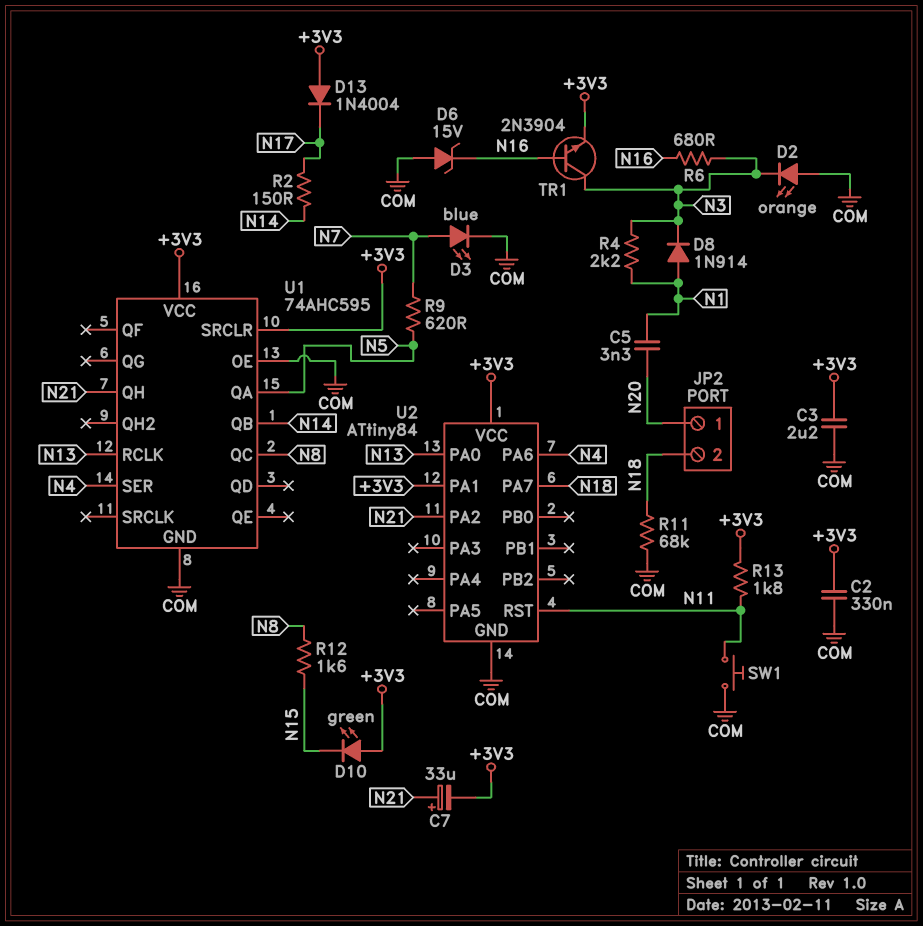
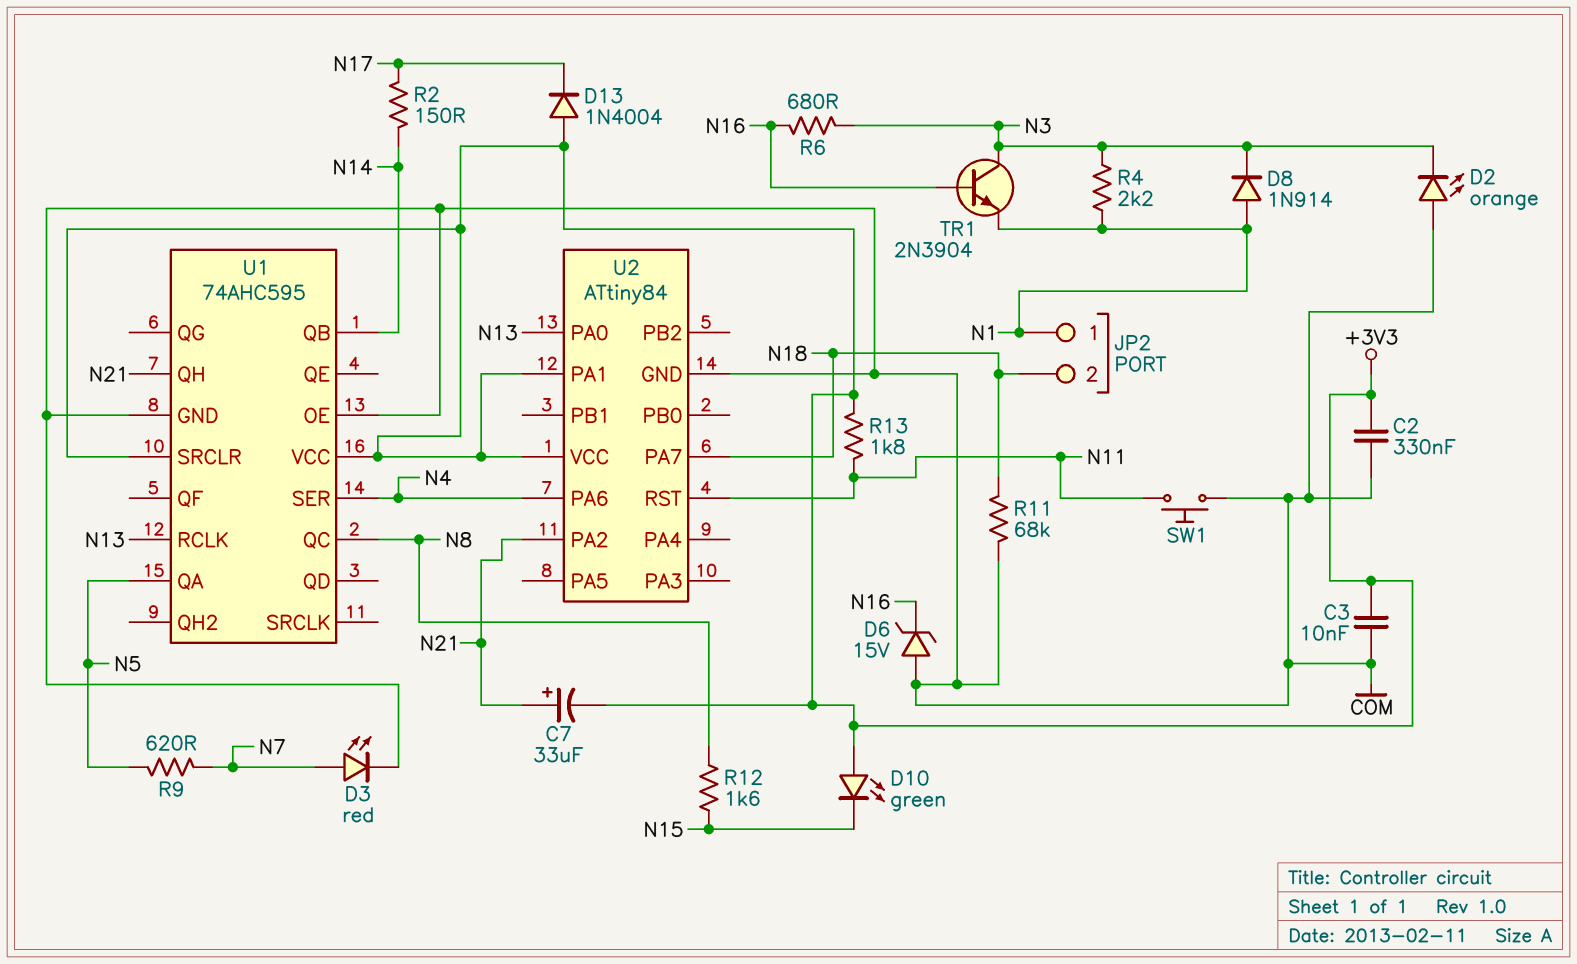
C3: 2.2uF (+3V3, COM) -> 10nF (+3V3, COM)
C5: 3.3nF (N1, N20) -> none
D3: LED blue (A N7, K COM) -> LED red (A N7, K COM)
JP2 pin 1: N20 -> N1
TR1: NPN 2N3904 (B N16, C N3, E +3V3) -> NPN 2N3904 (B N16, C N3, E N1)

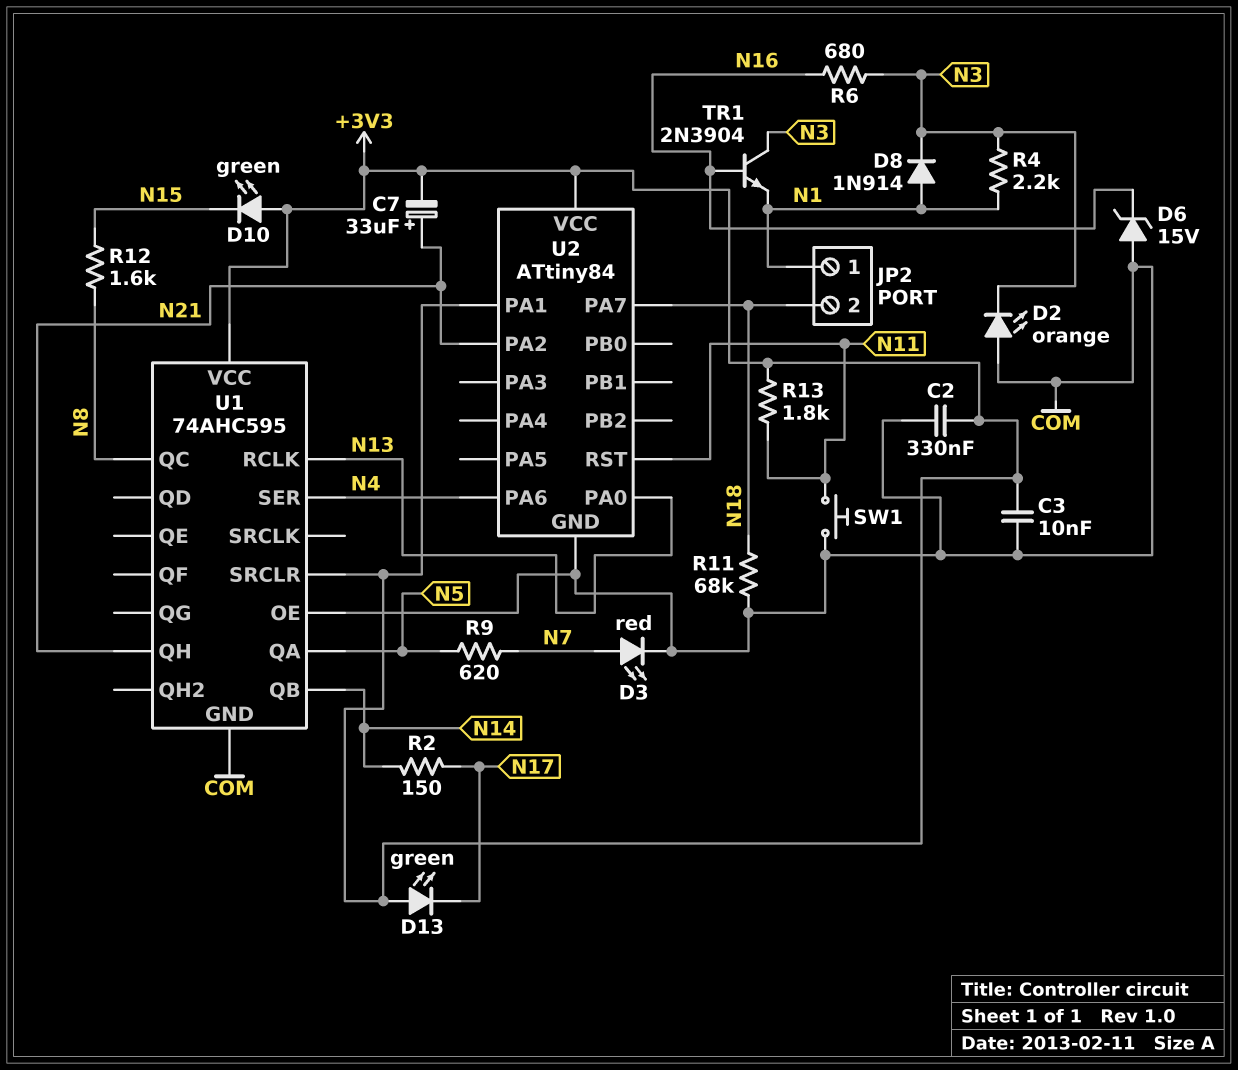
D13: diode 1N4004 (A +3V3, K N17) -> LED green (A +3V3, K N17)

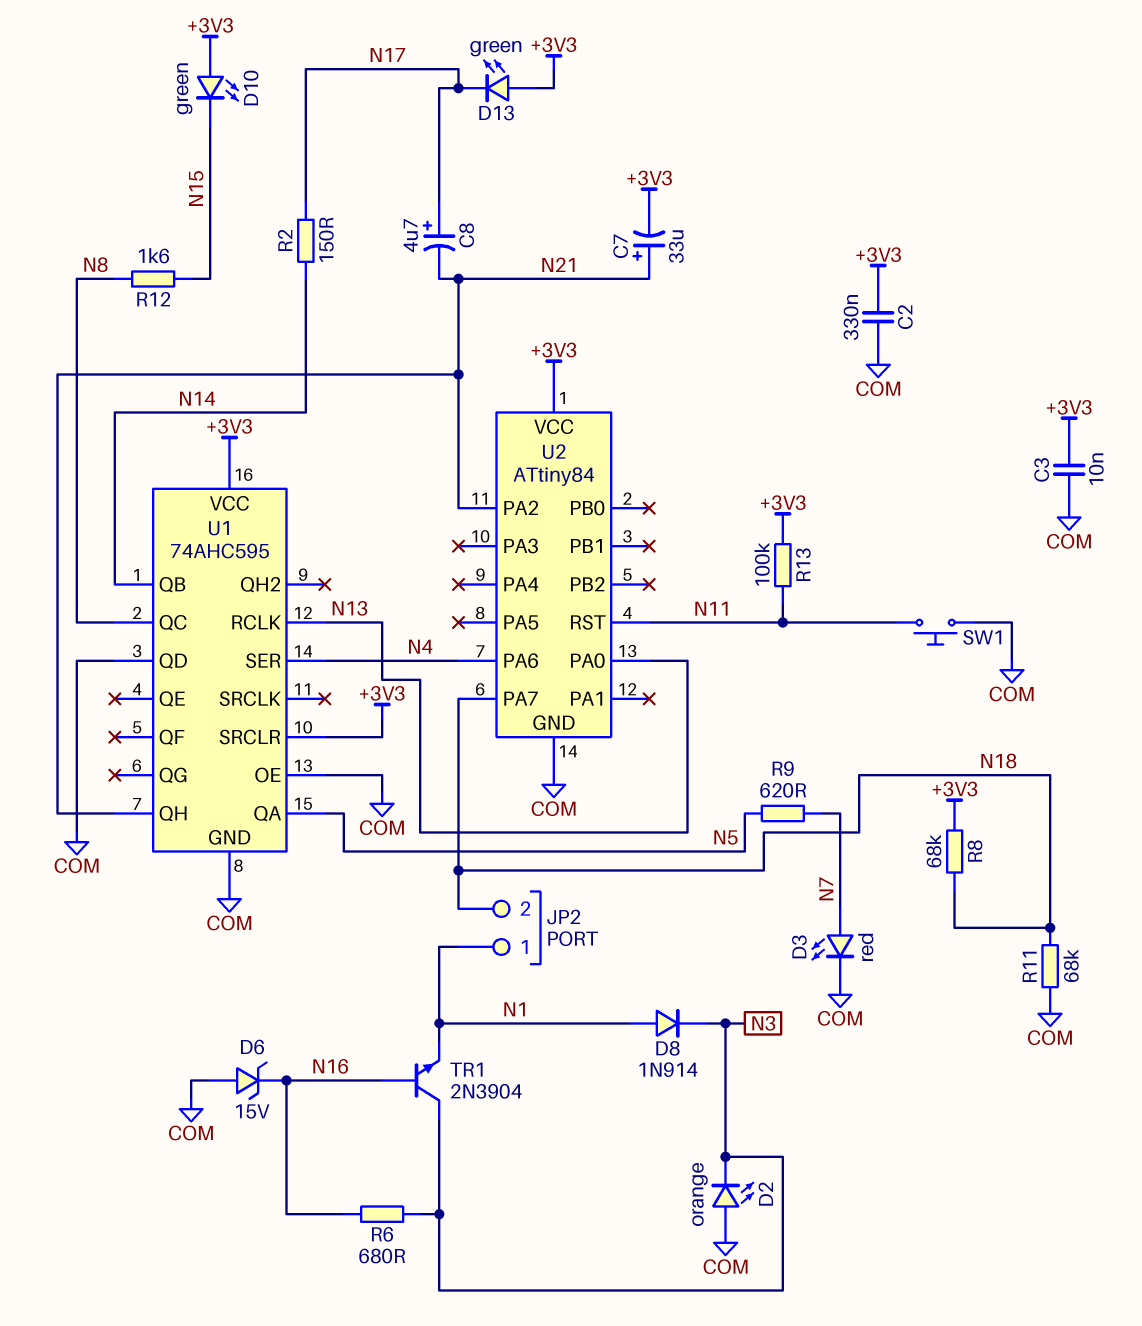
C8: none -> 4.7uF (plus N17, minus N21)
R4: 2.2k (N1, N3) -> none
R8: none -> 68k (+3V3, N18)
R13: 1.8k (+3V3, N11) -> 100k (+3V3, N11)
U1 pin QD: none -> COM
U2 pin PA1: +3V3 -> none

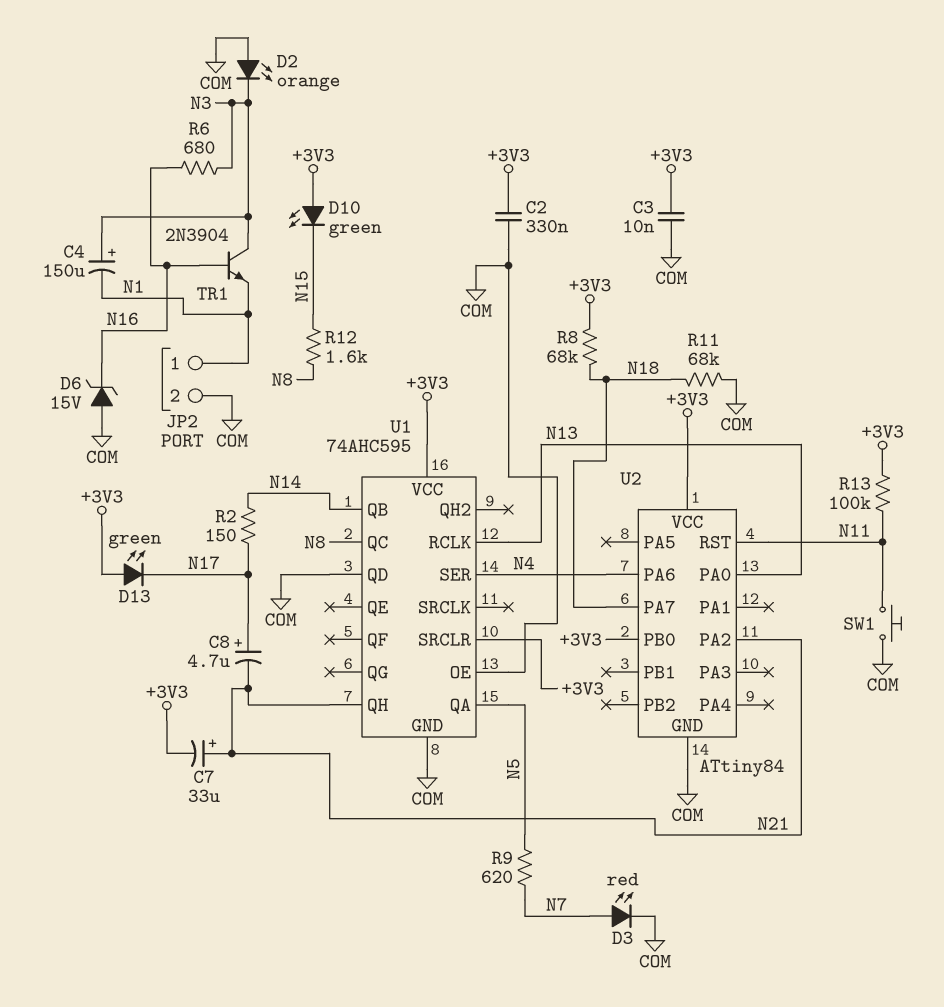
C4: none -> 150uF (plus N3, minus N1)
D8: diode 1N914 (A N1, K N3) -> none
JP2 pin 2: N18 -> COM
U2 pin PB0: none -> +3V3

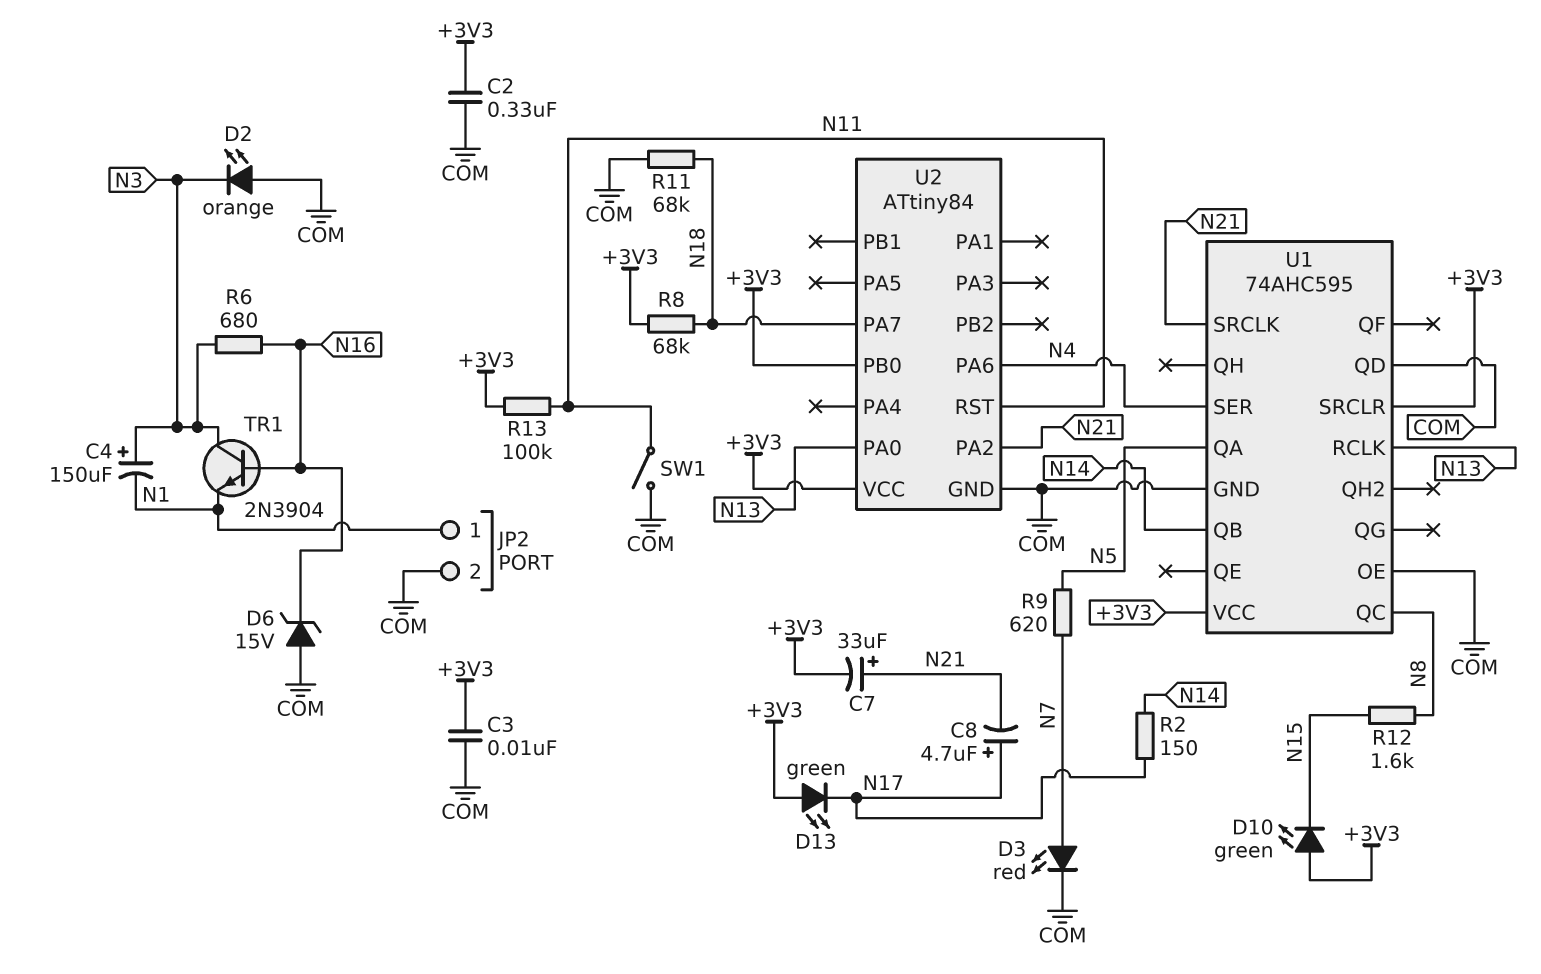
SW1: button (COM, N11) -> switch (COM, N11)
U1 pin QH: N21 -> none
U1 pin SRCLK: none -> N21

